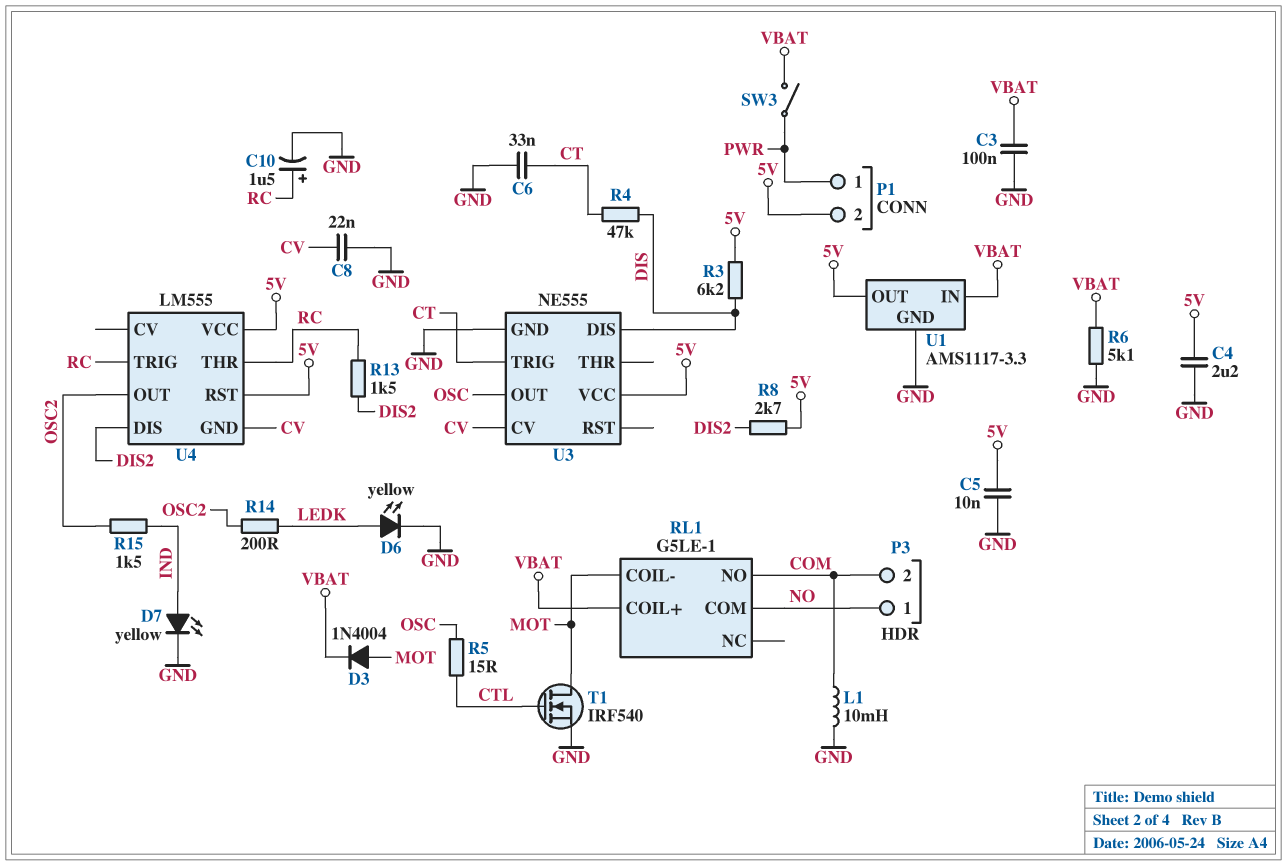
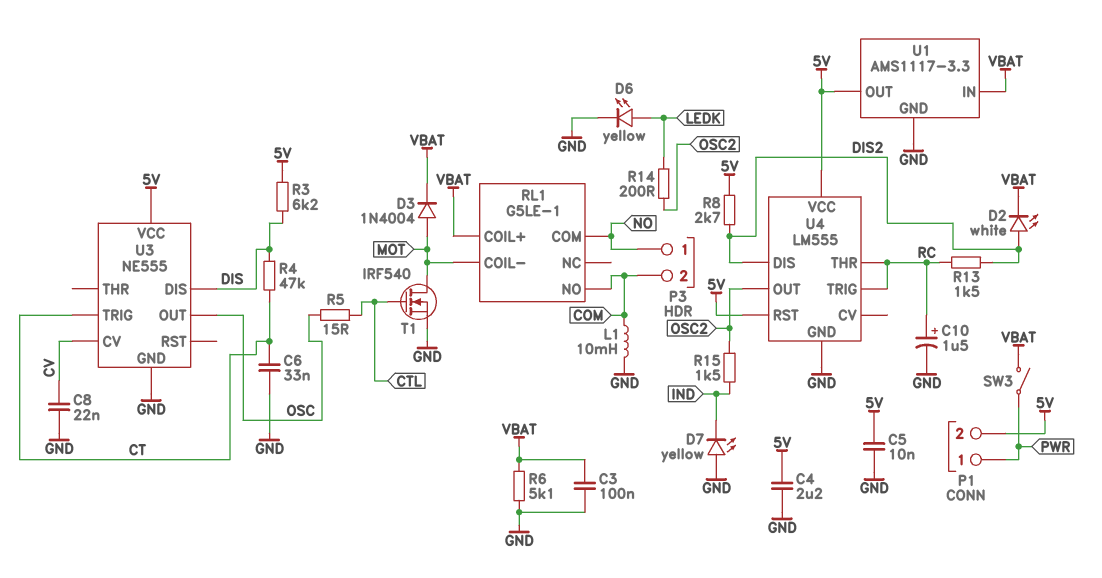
D2: none -> LED white (A DIS2, K VBAT)
D7: LED yellow (A IND, K GND) -> LED yellow (A GND, K IND)
U4 pin GND: CV -> GND

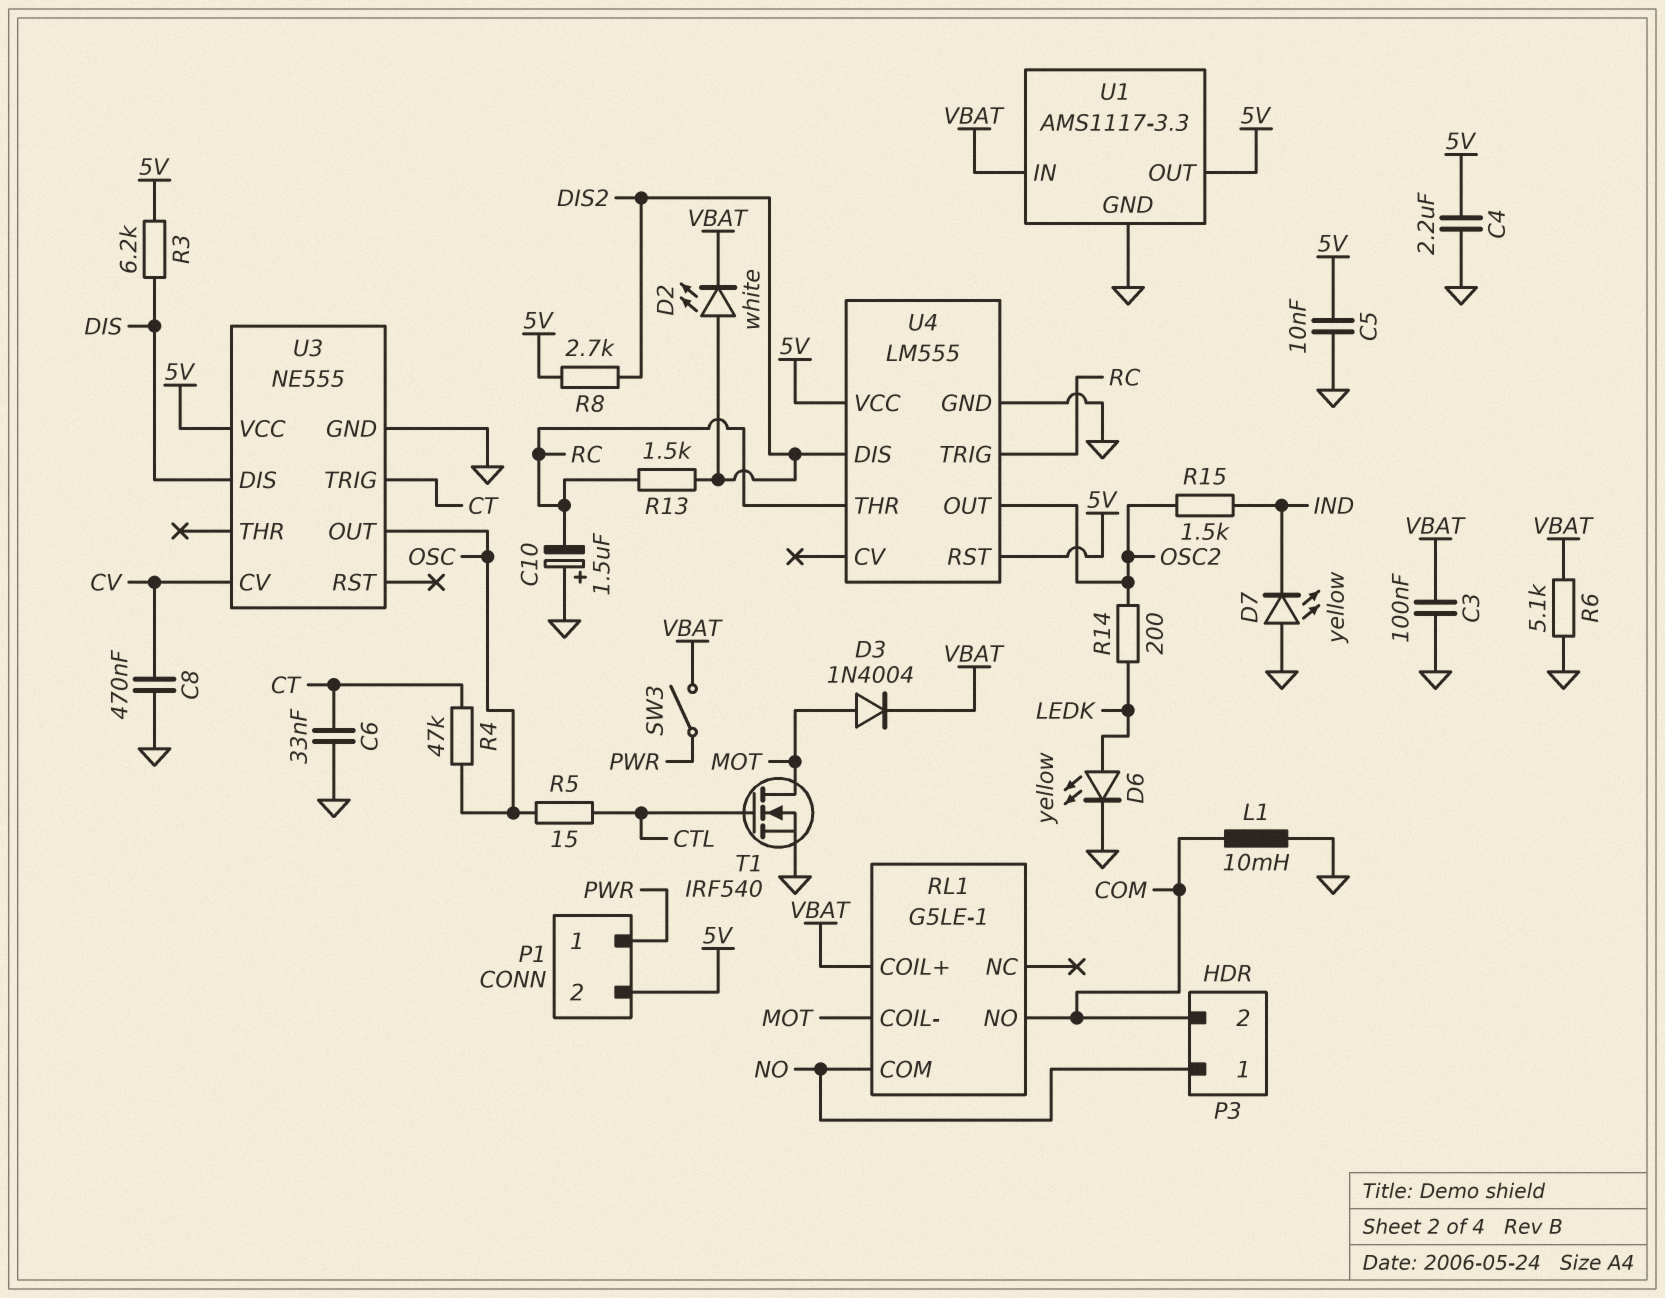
C8: 22nF (CV, GND) -> 470nF (CV, GND)
C10: 1.5uF (plus RC, minus GND) -> 1.5uF (plus GND, minus RC)
R4: 47k (CT, DIS) -> 47k (CT, OSC)

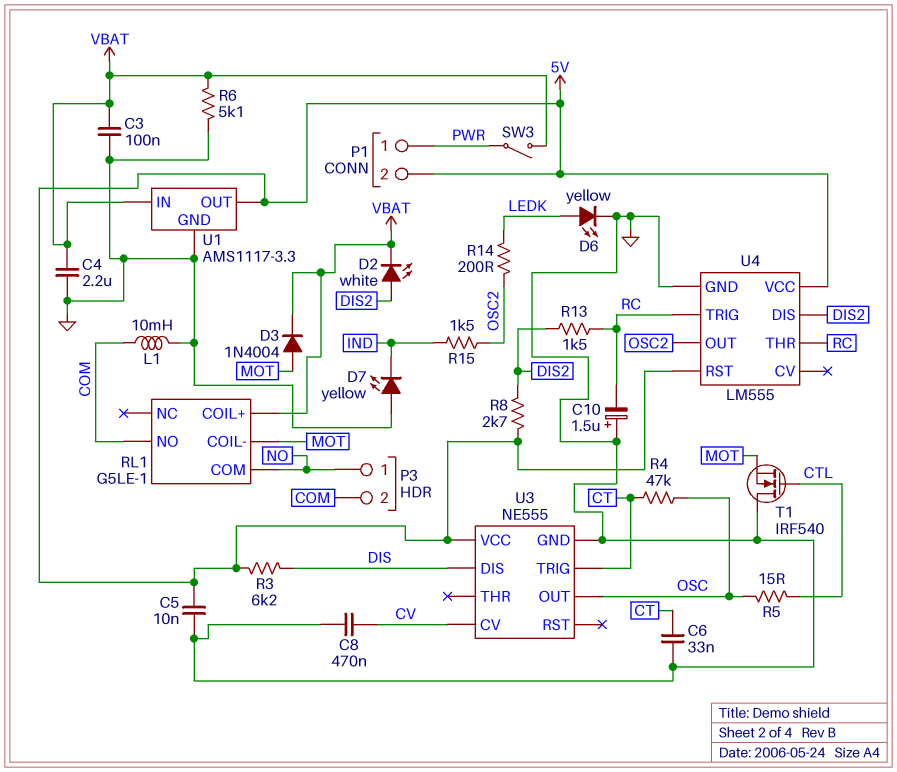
C4: 2.2uF (5V, GND) -> 2.2uF (GND, VBAT)
T1: NMOS IRF540 (G CTL, D MOT, S GND) -> NMOS IRF540 (G CTL, D GND, S MOT)

